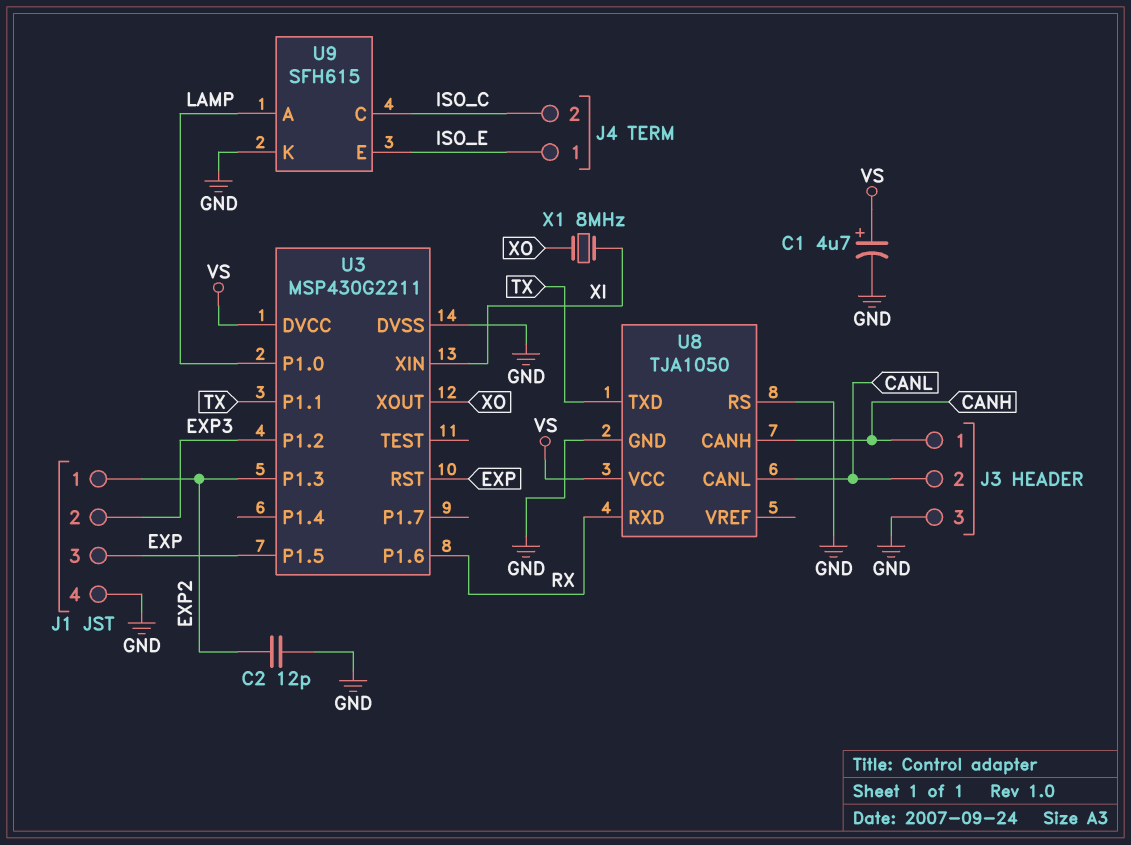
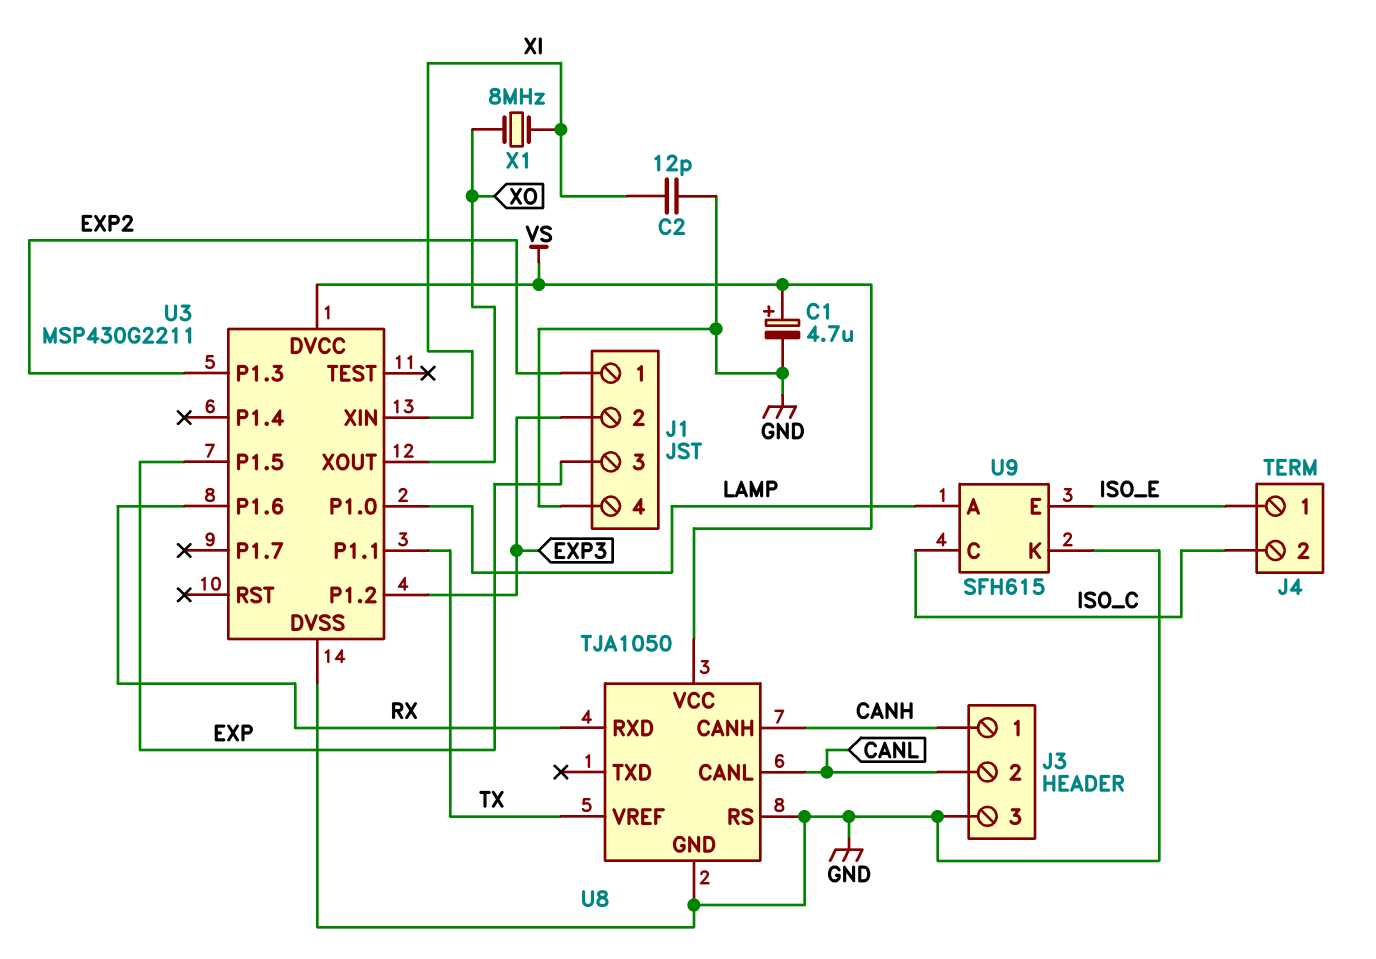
C2: 12pF (EXP2, GND) -> 12pF (GND, XI)
U3 pin RST: EXP -> none
U8 pin TXD: TX -> none
U8 pin VREF: none -> TX

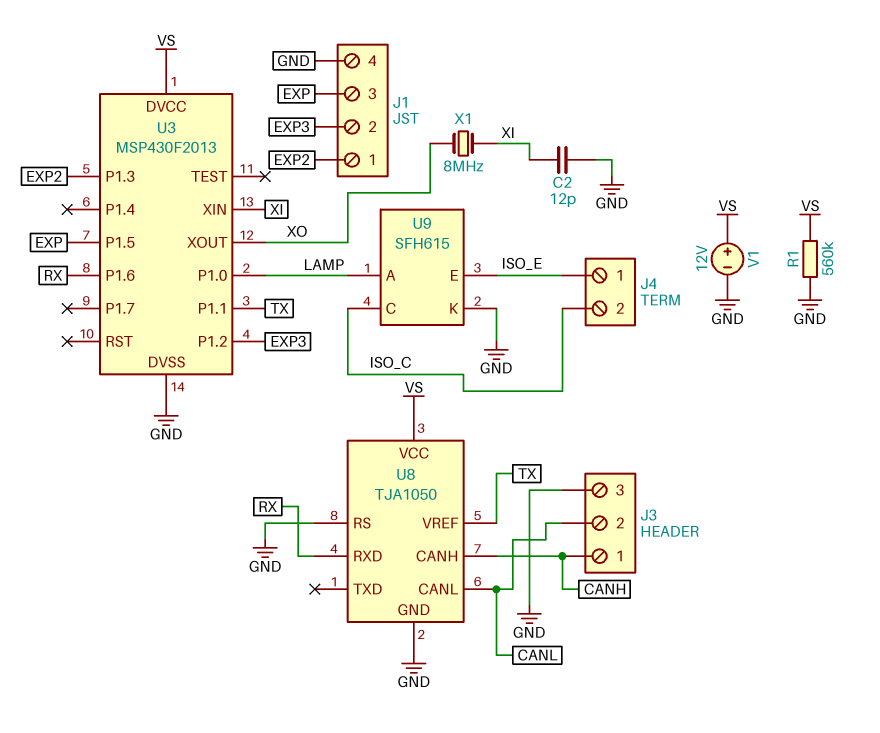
C1: 4.7uF (plus VS, minus GND) -> none
R1: none -> 560k (GND, VS)
U3: MSP430G2211 -> MSP430F2013
V1: none -> 12V (plus VS, minus GND)

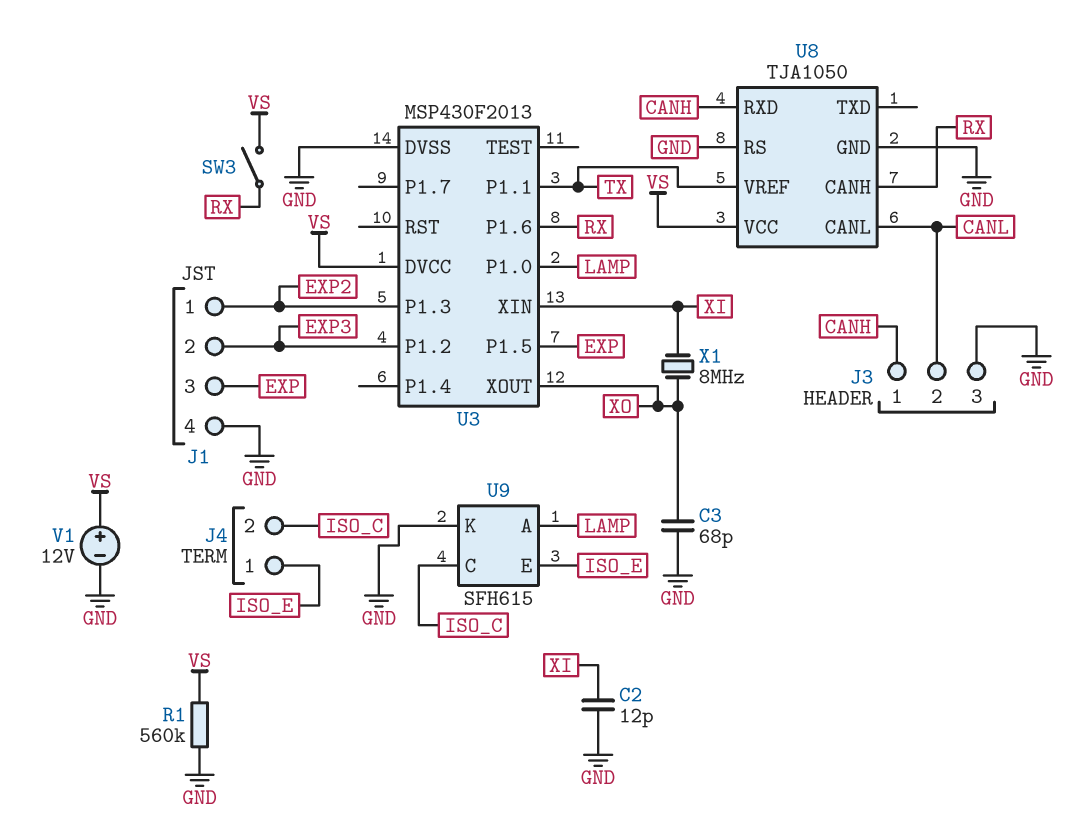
C3: none -> 68pF (GND, XO)
SW3: none -> switch (RX, VS)
U8 pin CANH: CANH -> RX
U8 pin RXD: RX -> CANH

